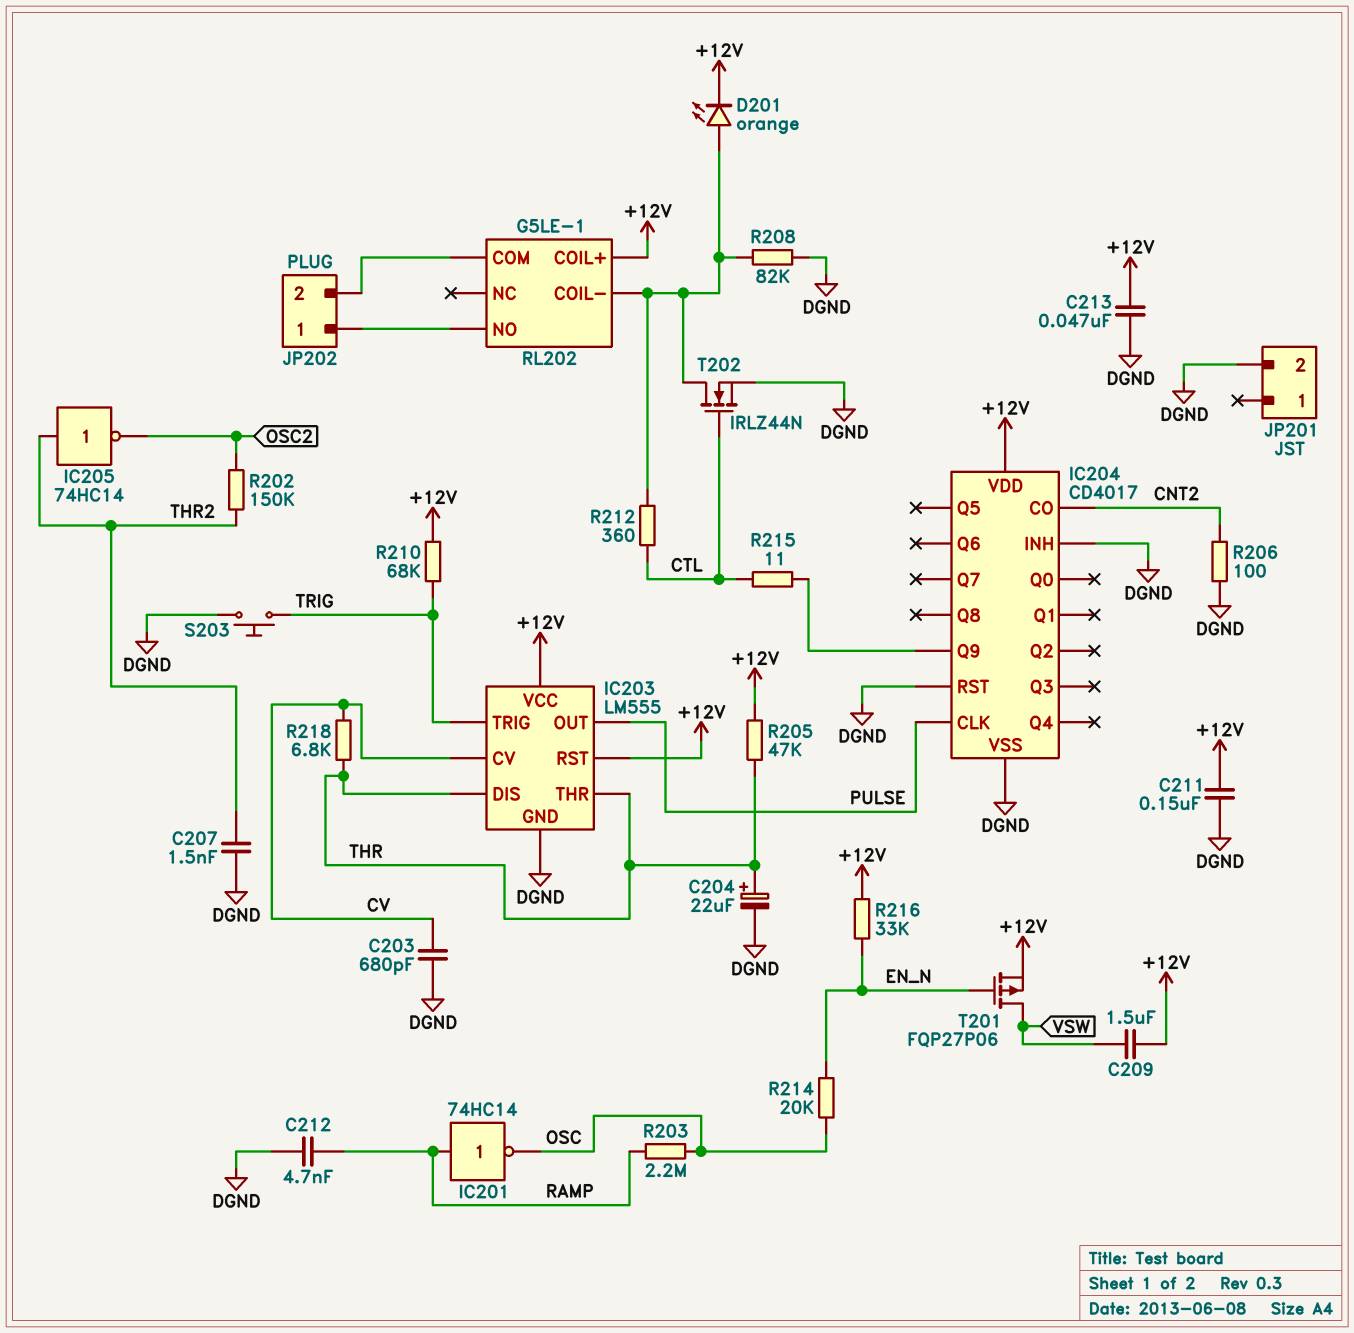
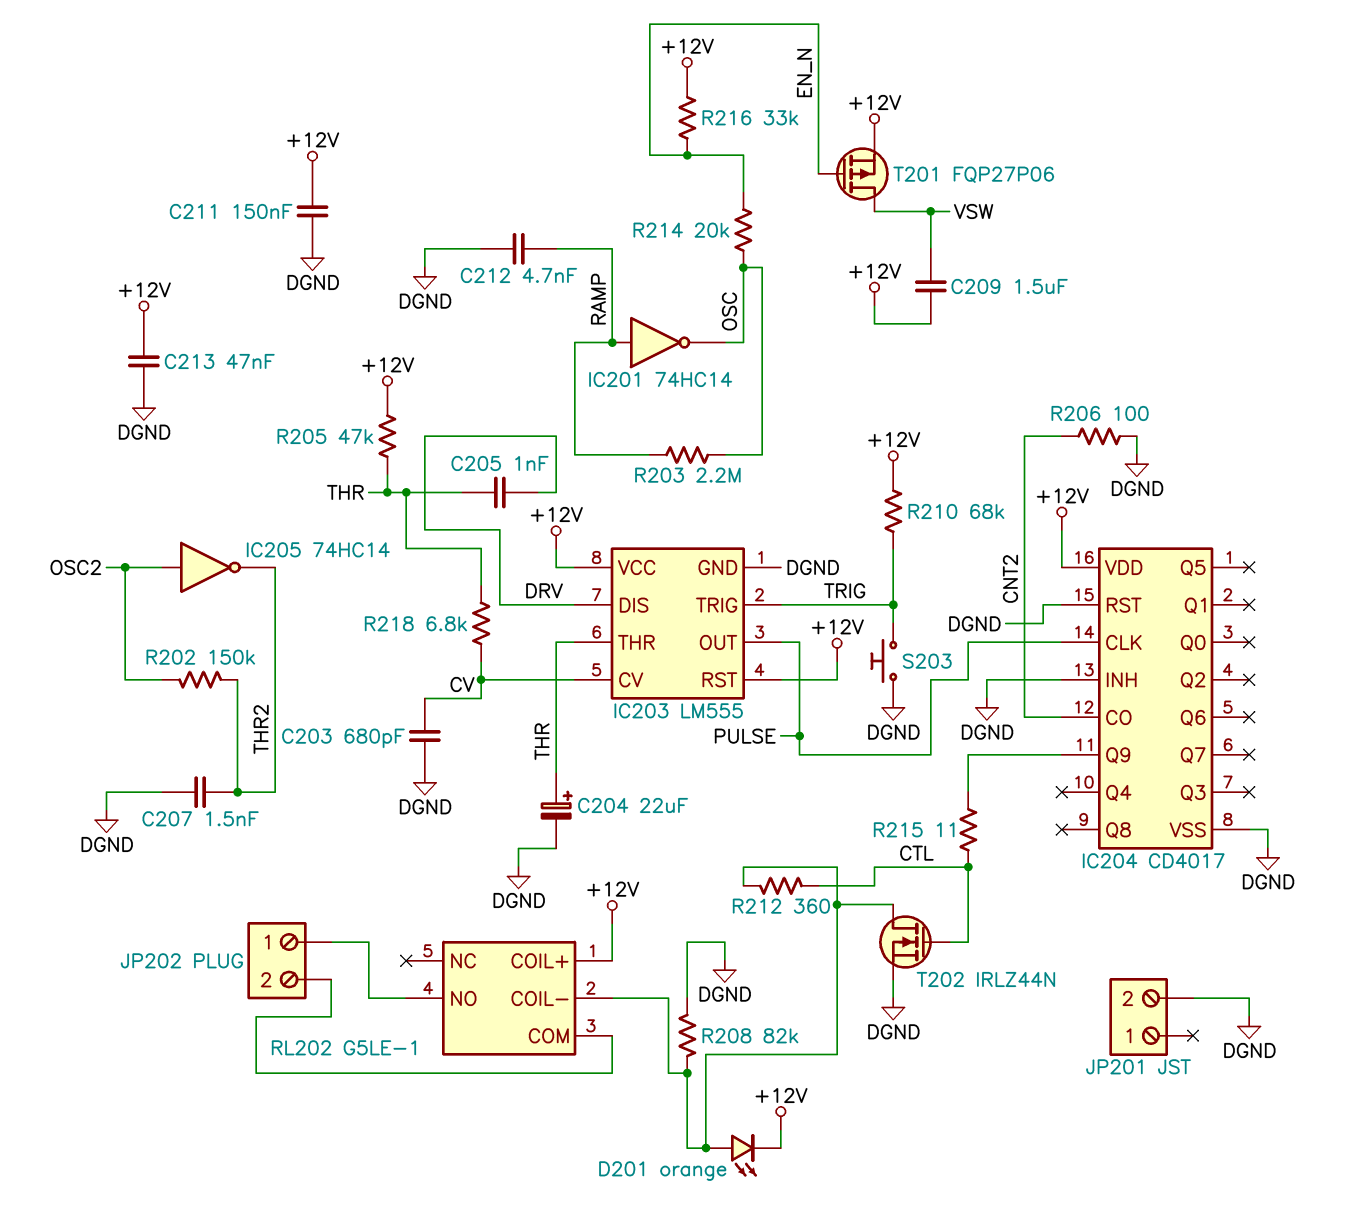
C205: none -> 1nF (DRV, THR)
IC203 pin DIS: THR -> DRV
IC205: NOT 74HC14 (in THR2, out OSC2) -> NOT 74HC14 (in OSC2, out THR2)

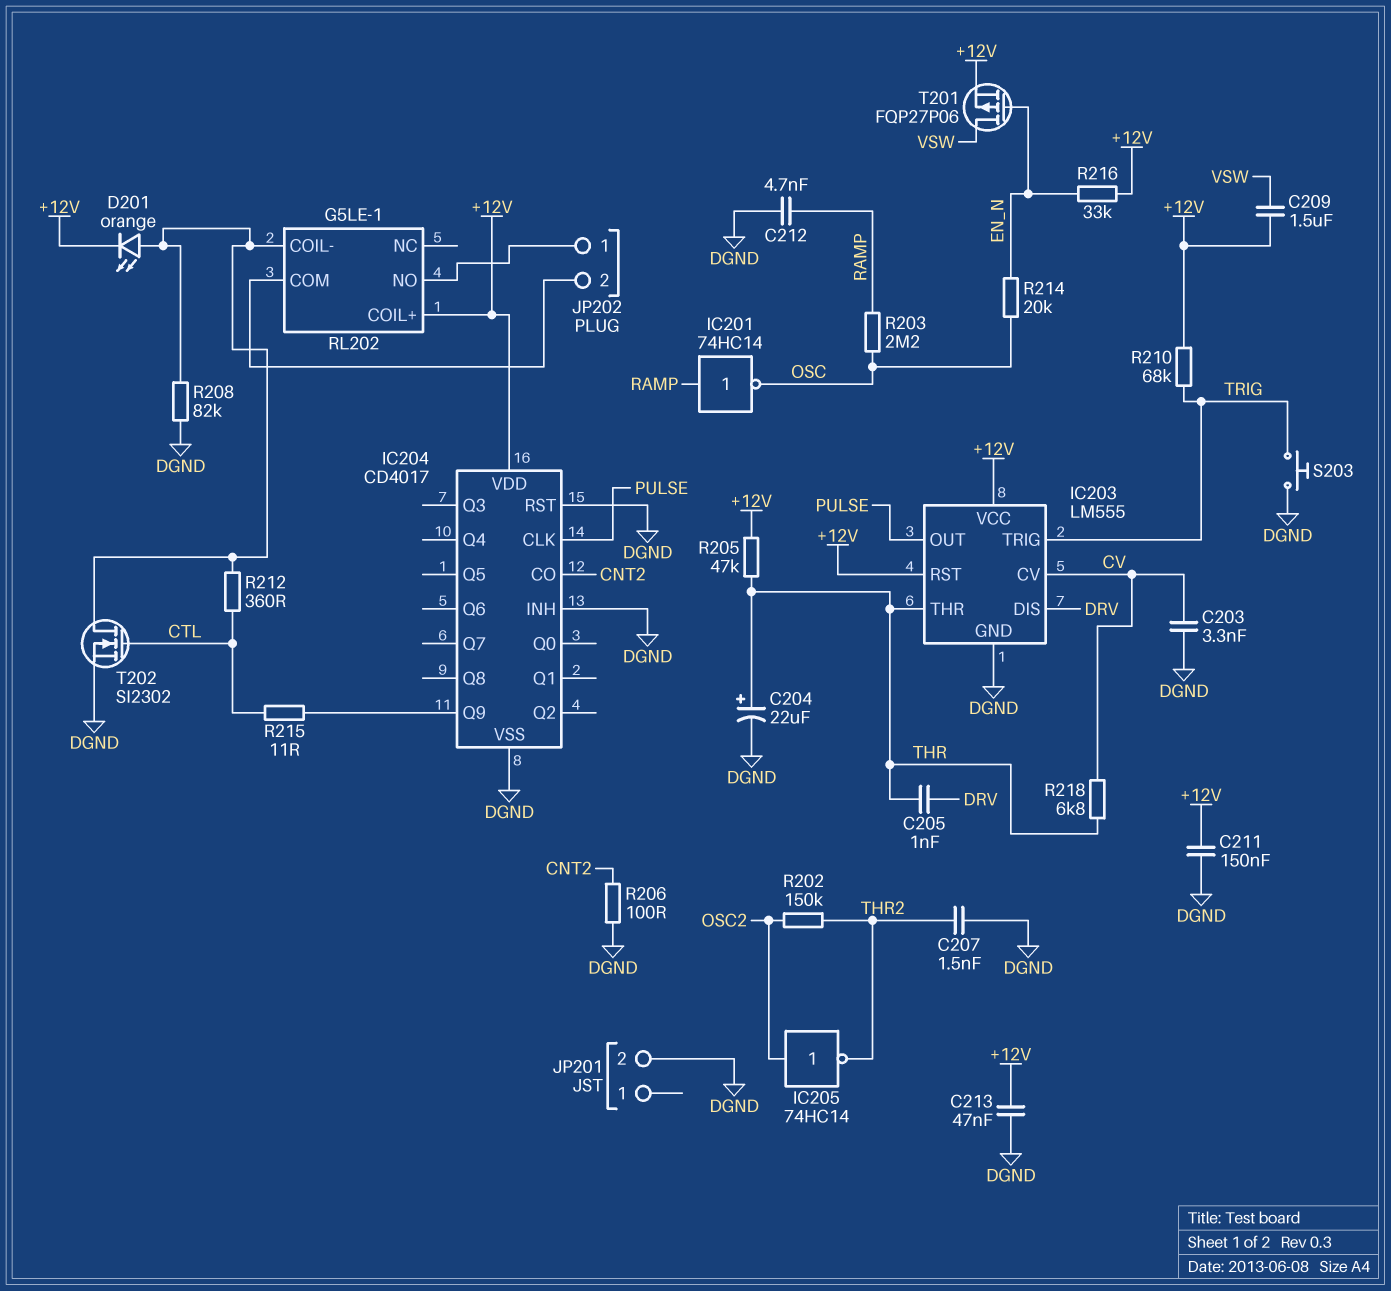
C203: 680pF (CV, DGND) -> 3.3nF (CV, DGND)
T202: NMOS IRLZ44N (G CTL, D RL202/COIL-, S DGND) -> NMOS SI2302 (G CTL, D RL202/COIL-, S DGND)

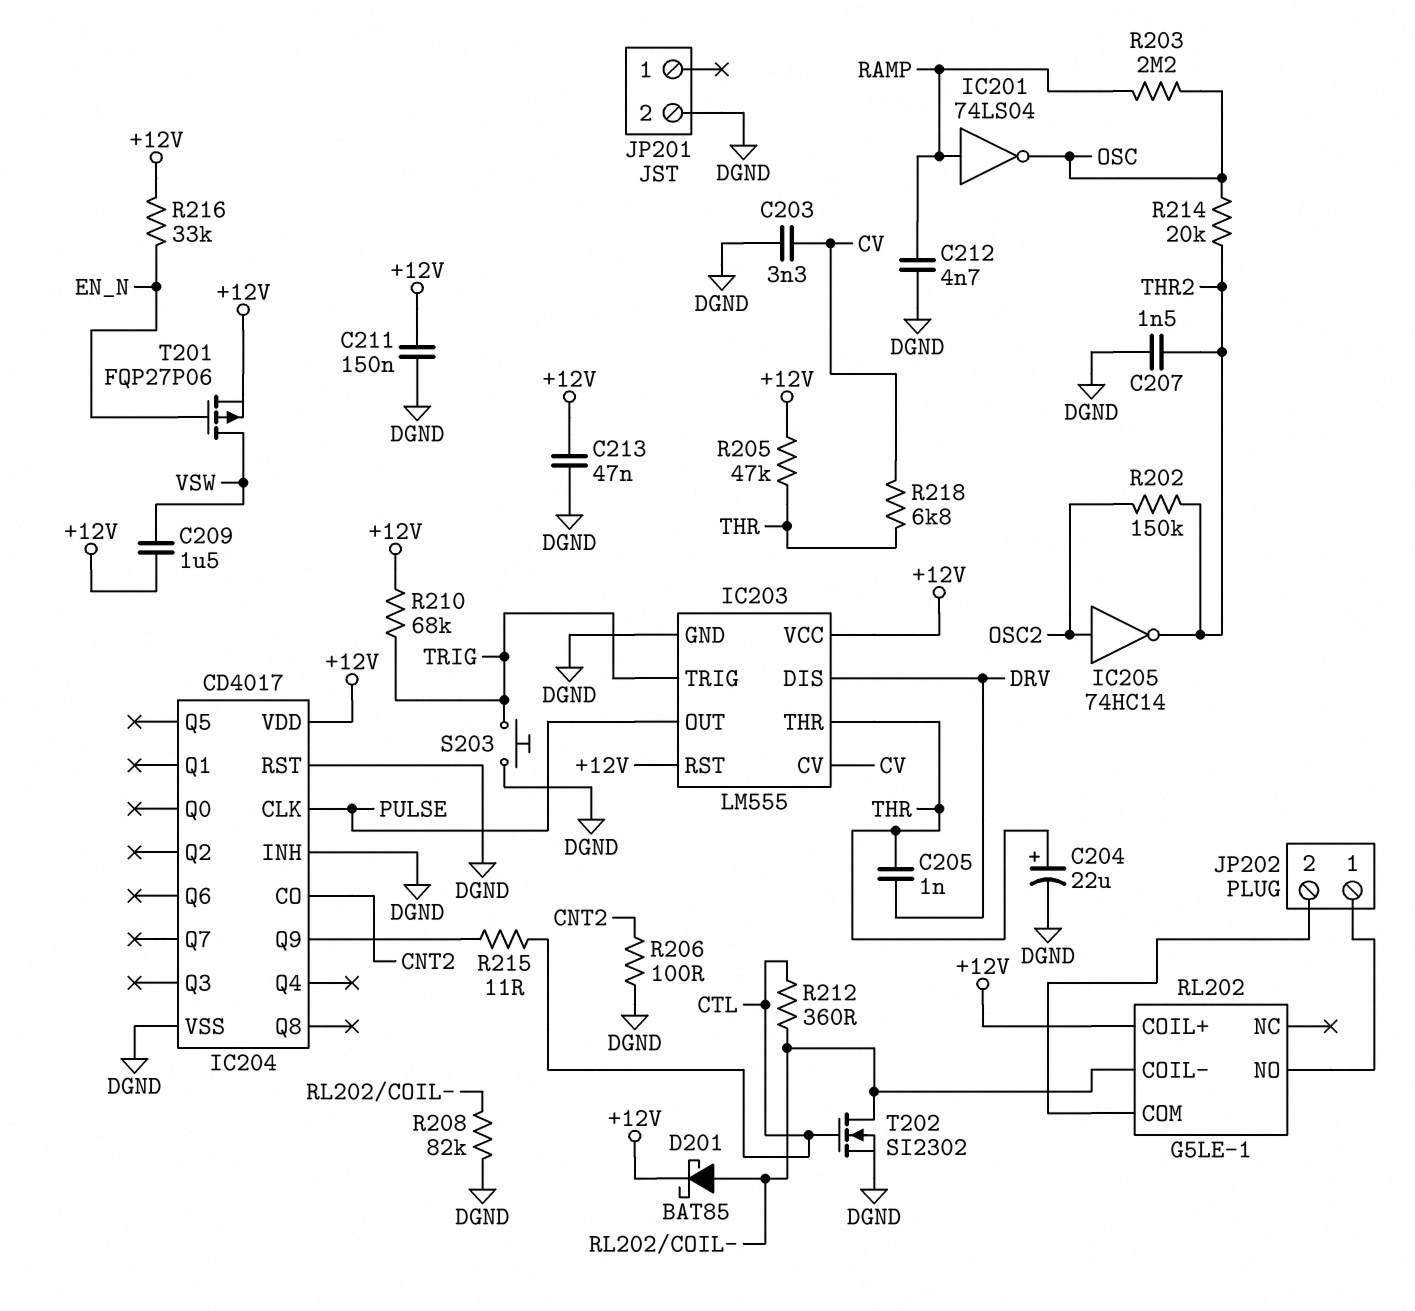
D201: LED orange (A RL202/COIL-, K +12V) -> schottky BAT85 (A RL202/COIL-, K +12V)
IC201: NOT 74HC14 (in RAMP, out OSC) -> NOT 74LS04 (in RAMP, out OSC)
R214: 20k (EN_N, OSC) -> 20k (OSC, THR2)

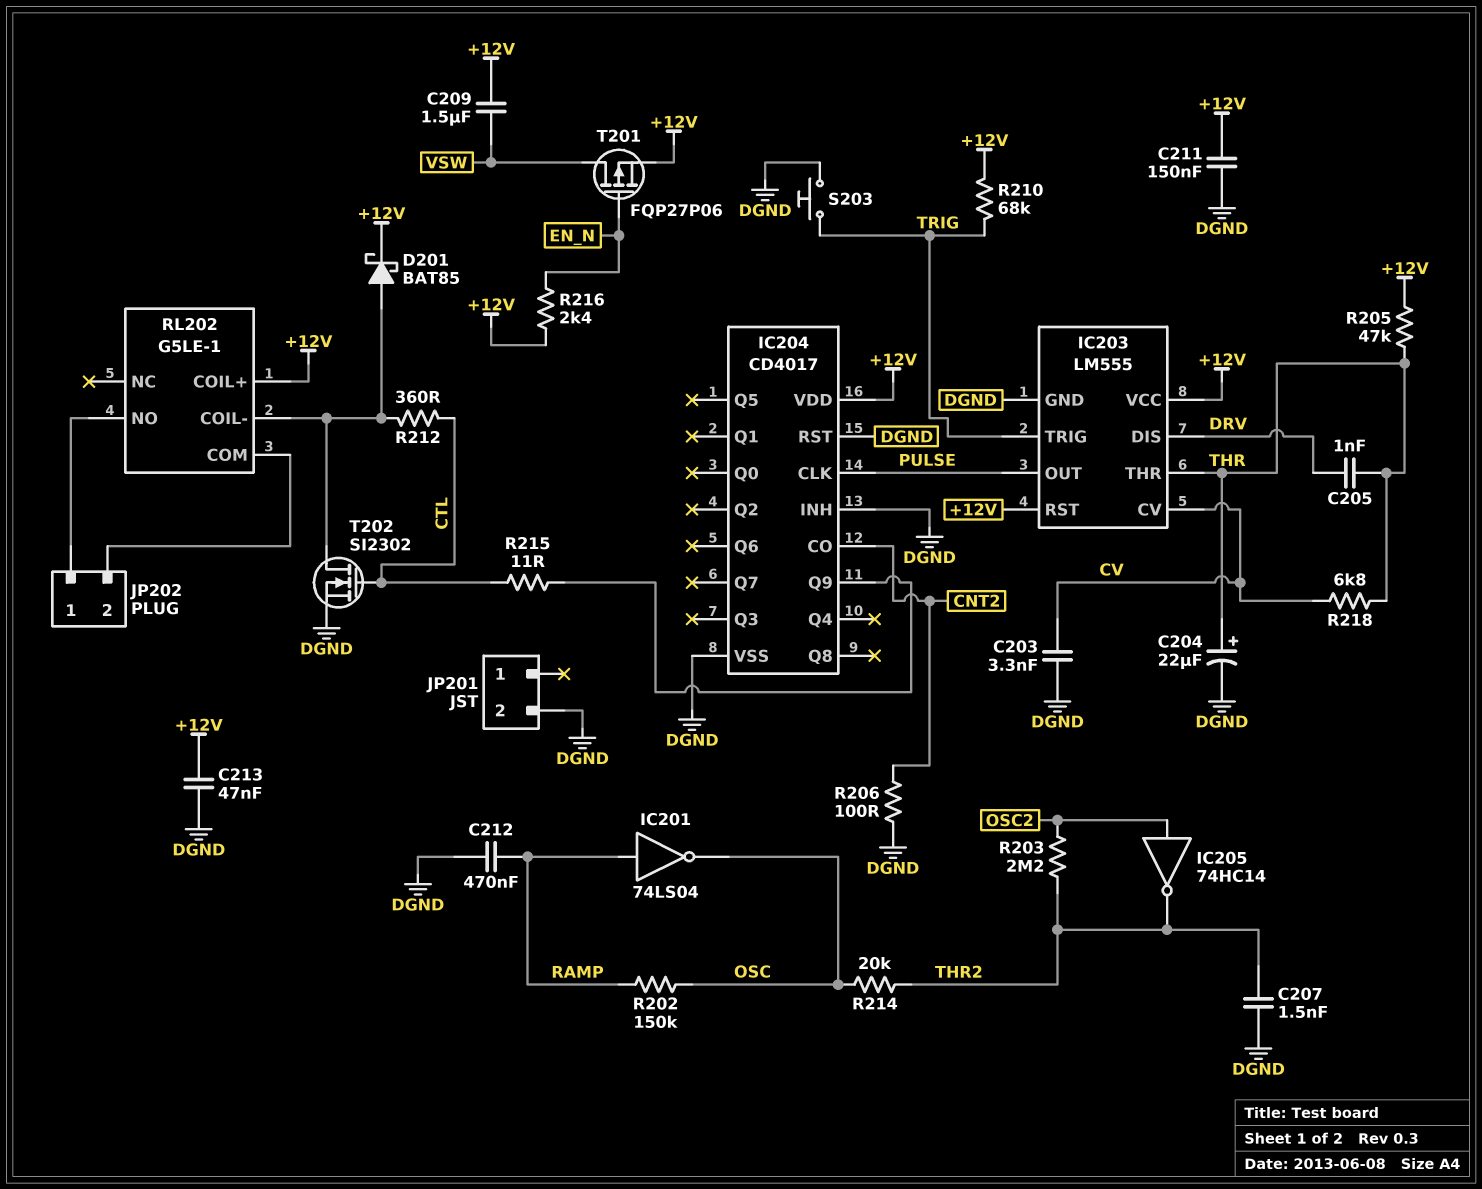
C212: 4.7nF (DGND, RAMP) -> 470nF (DGND, RAMP)
R202: 150k (OSC2, THR2) -> 150k (OSC, RAMP)
R203: 2.2M (OSC, RAMP) -> 2.2M (OSC2, THR2)
R208: 82k (DGND, RL202/COIL-) -> none
R216: 33k (+12V, EN_N) -> 2.4k (+12V, EN_N)

